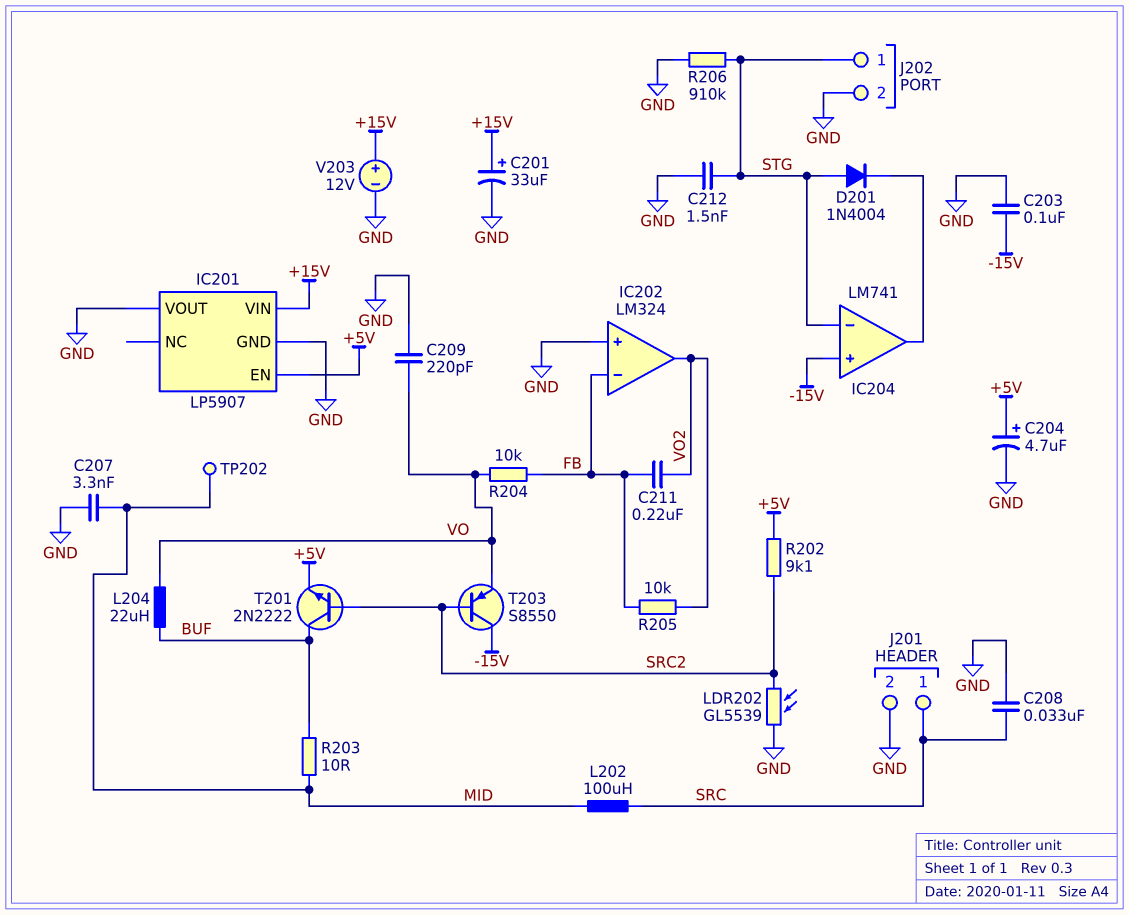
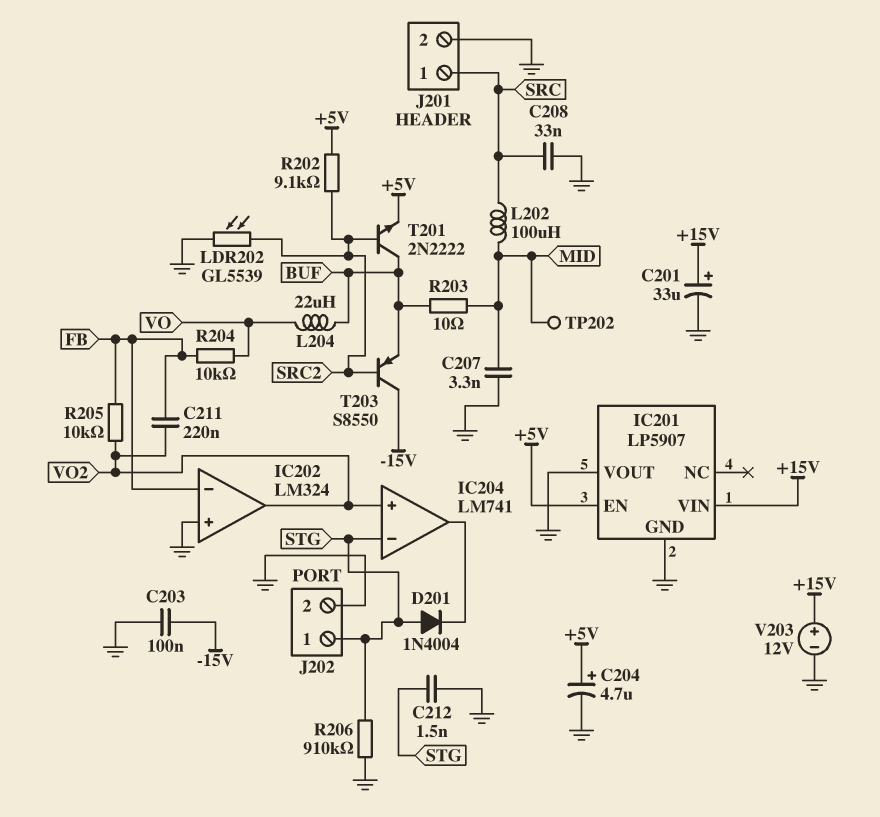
C209: 220pF (GND, VO) -> none
IC204 pin in+: -15V -> VO2
T203: PNP S8550 (B SRC2, C -15V, E VO) -> PNP S8550 (B SRC2, C -15V, E BUF)

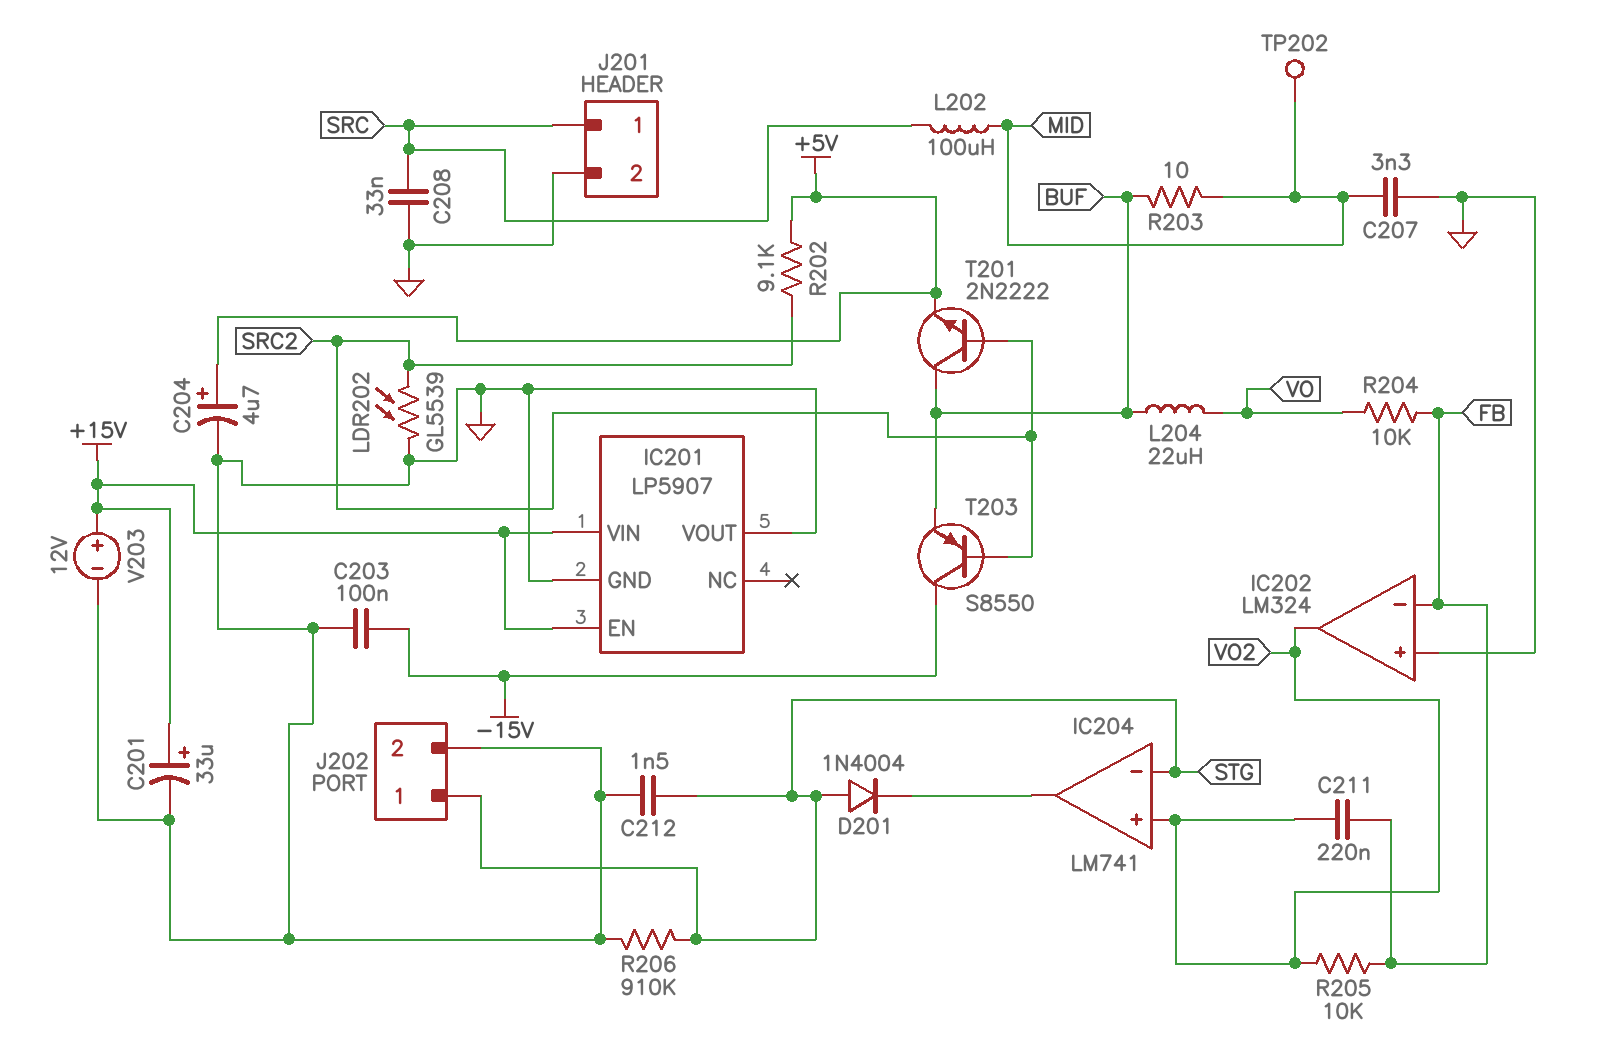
IC201 pin EN: +5V -> +15V

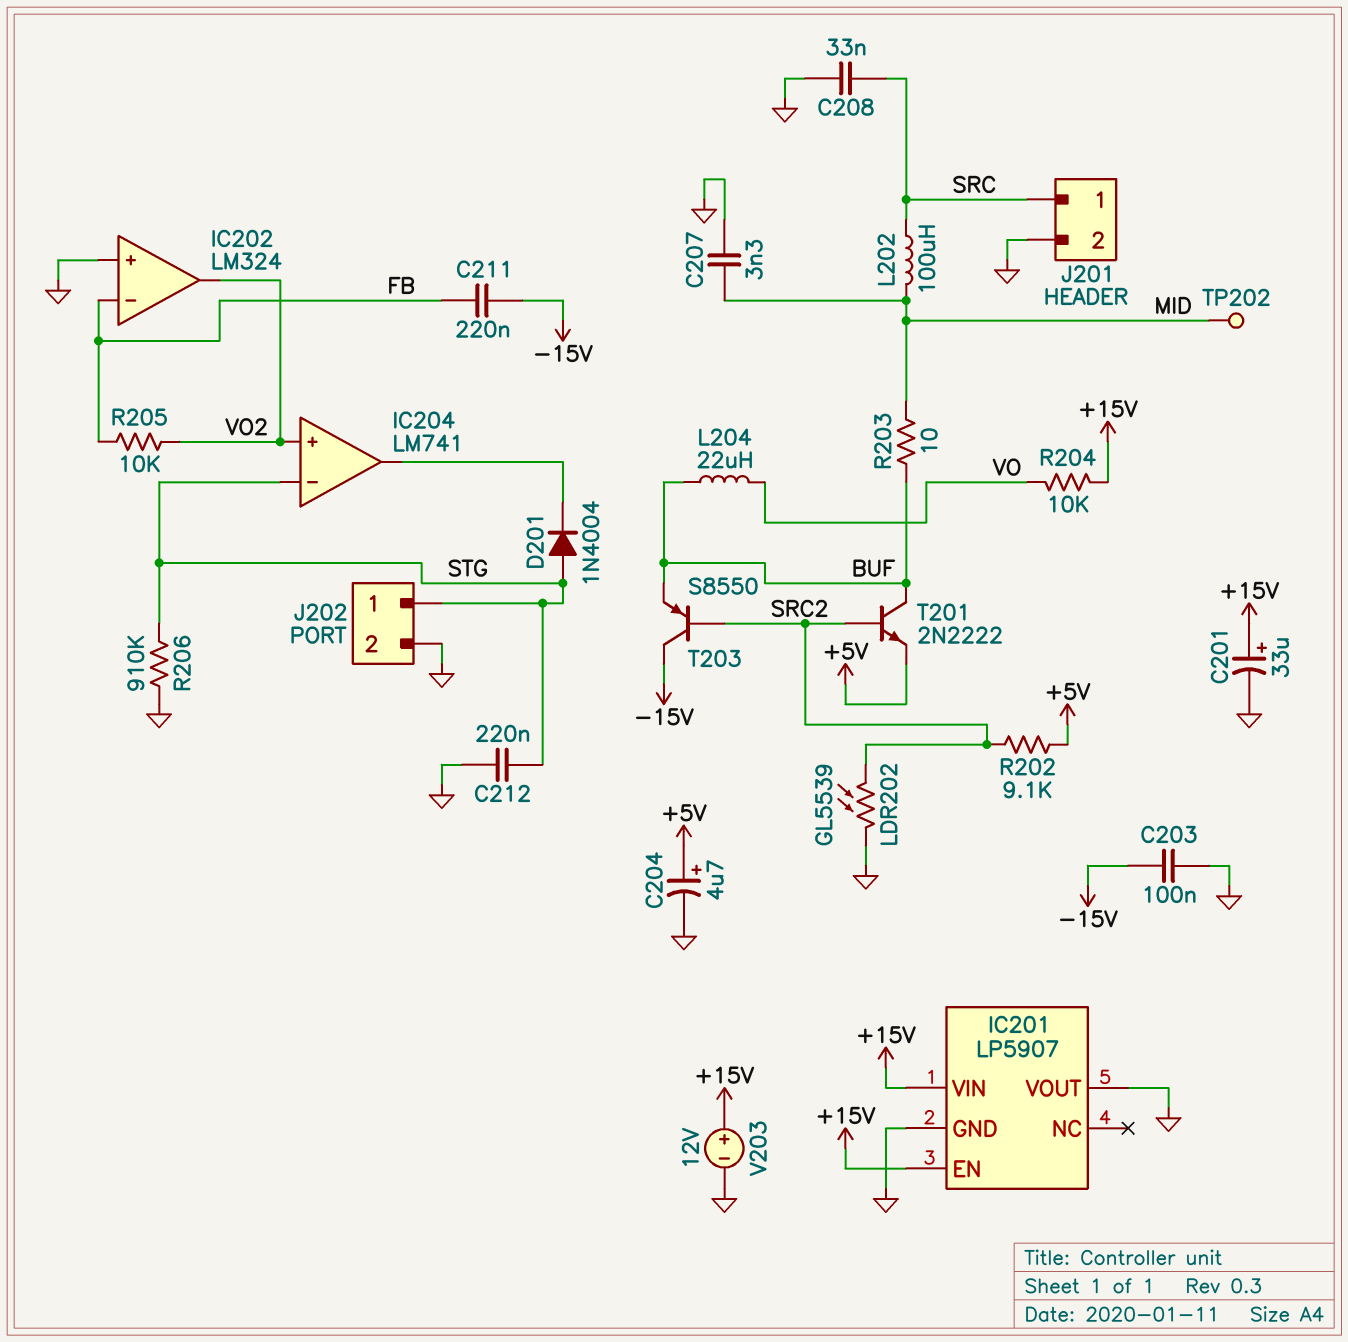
C211: 220nF (FB, VO2) -> 220nF (-15V, FB)
C212: 1.5nF (GND, STG) -> 220nF (GND, STG)
R204: 10k (FB, VO) -> 10k (+15V, VO)

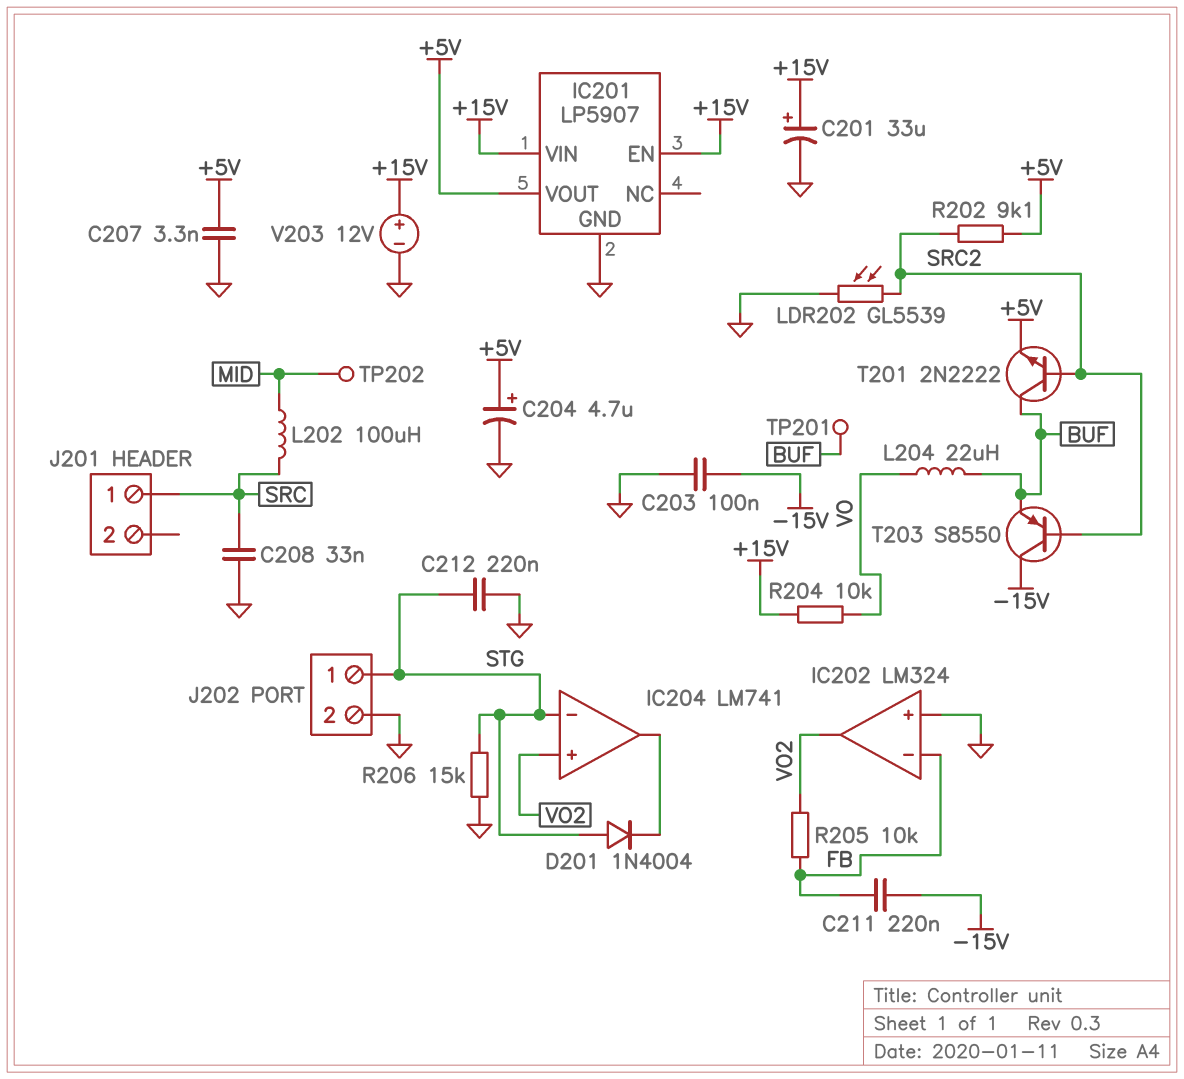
C207: 3.3nF (GND, MID) -> 3.3nF (+5V, GND)
IC201 pin VOUT: GND -> +5V
J201 pin 2: GND -> none
R203: 10 (BUF, MID) -> none
R206: 910k (GND, STG) -> 15k (GND, STG)
TP201: none -> test point (BUF)

